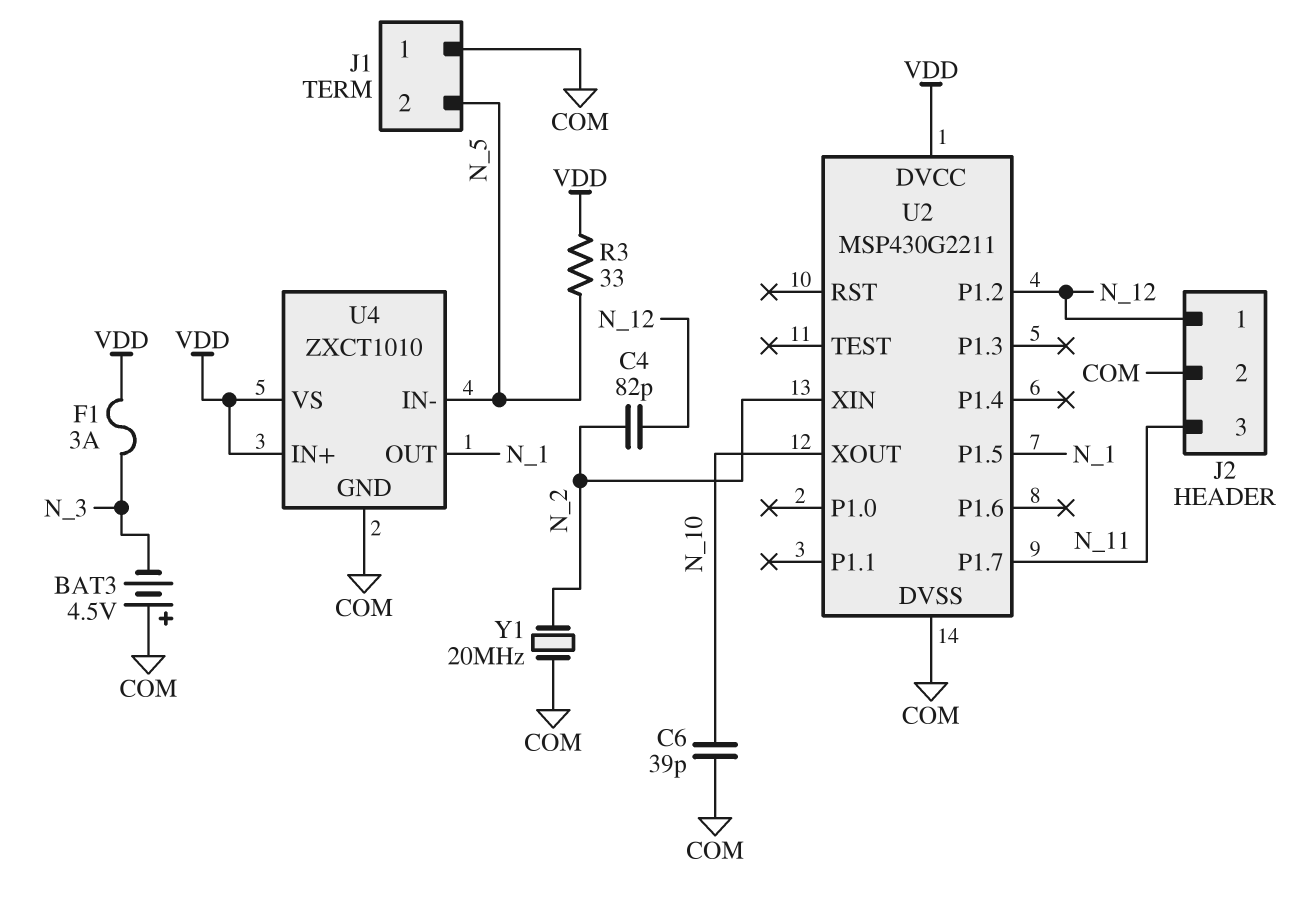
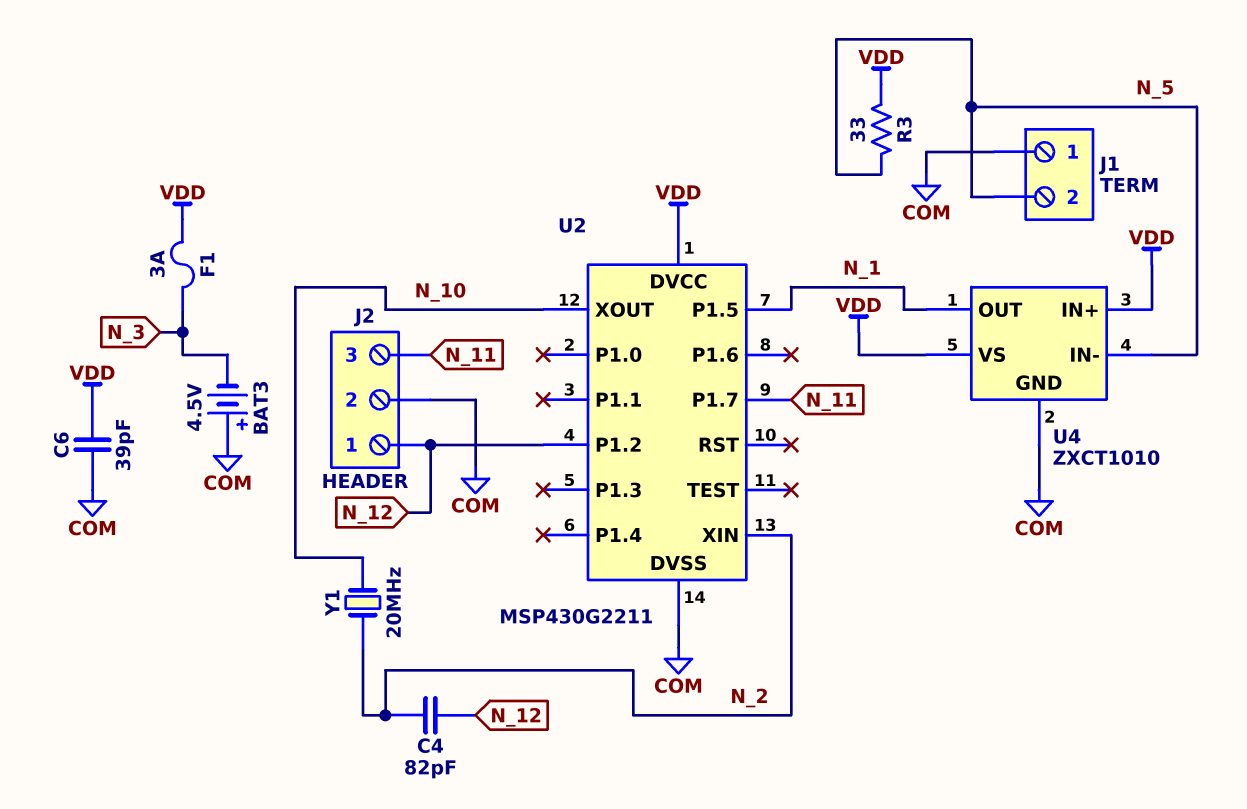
C6: 39pF (COM, N_10) -> 39pF (COM, VDD)
Y1: 20MHz (COM, N_2) -> 20MHz (N_2, N_10)

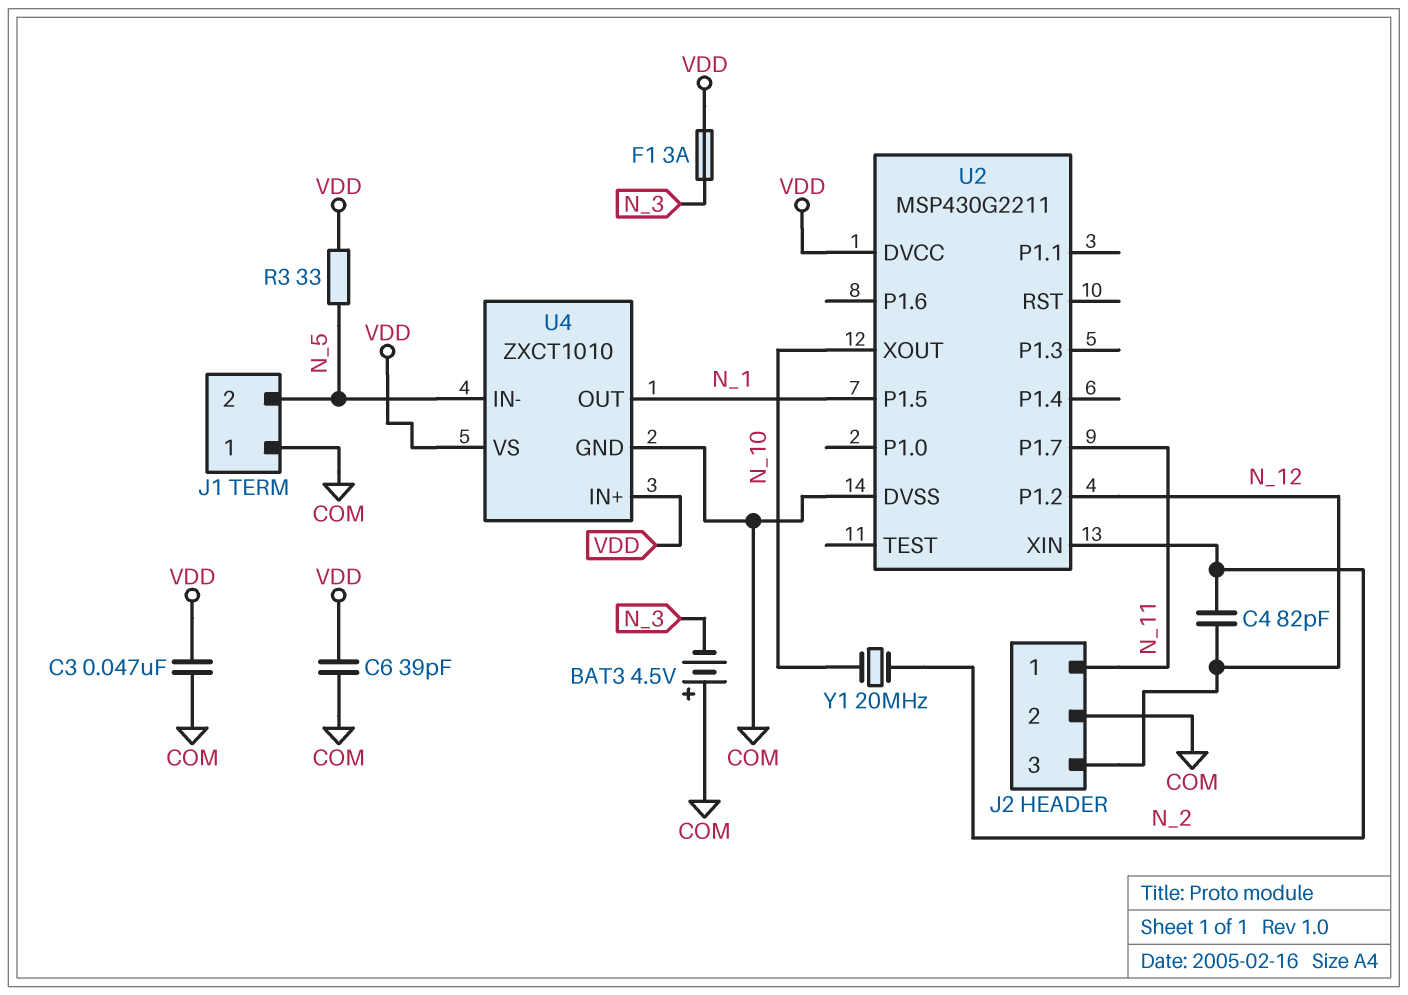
C3: none -> 47nF (COM, VDD)
J2 pin 1: N_12 -> N_11
J2 pin 3: N_11 -> N_12

